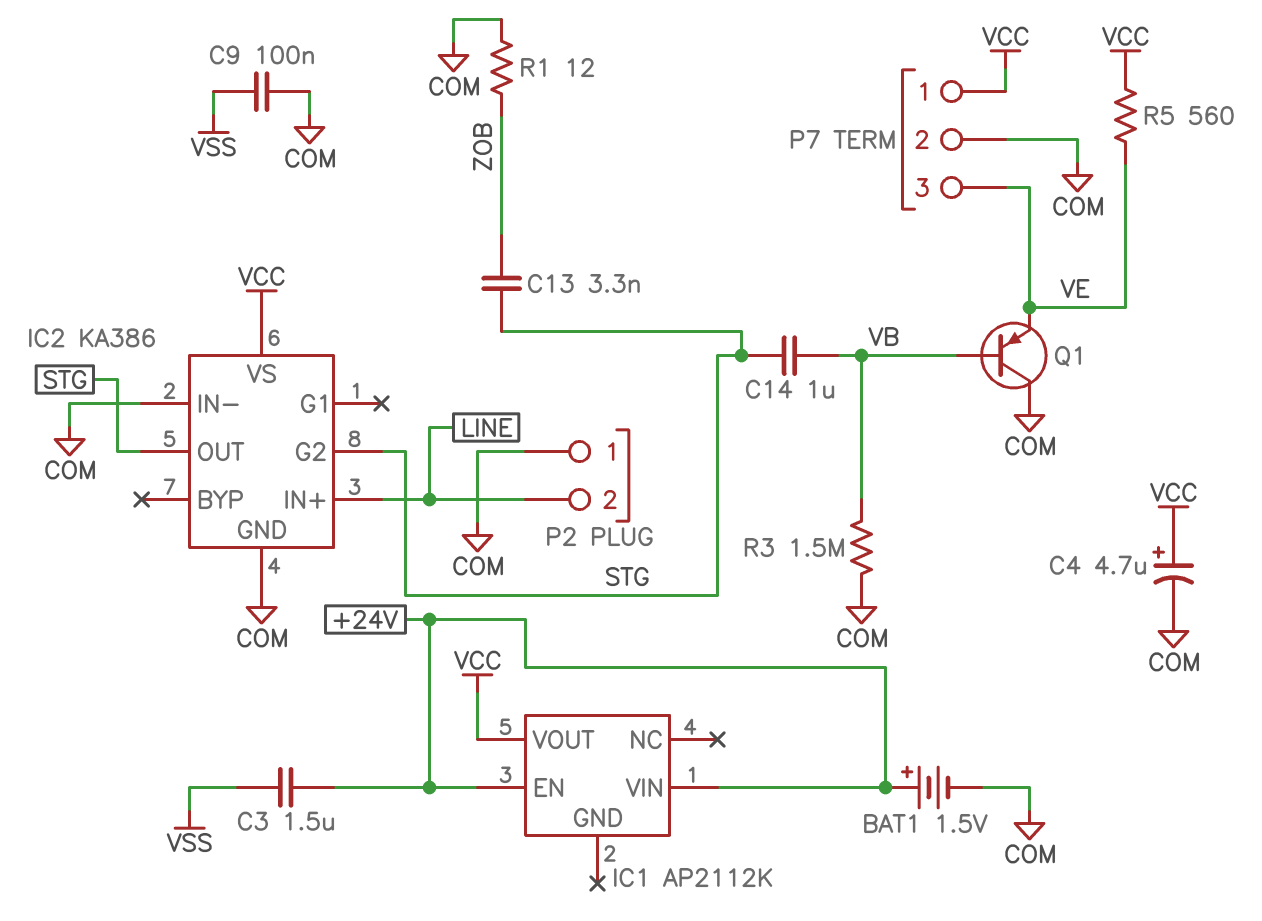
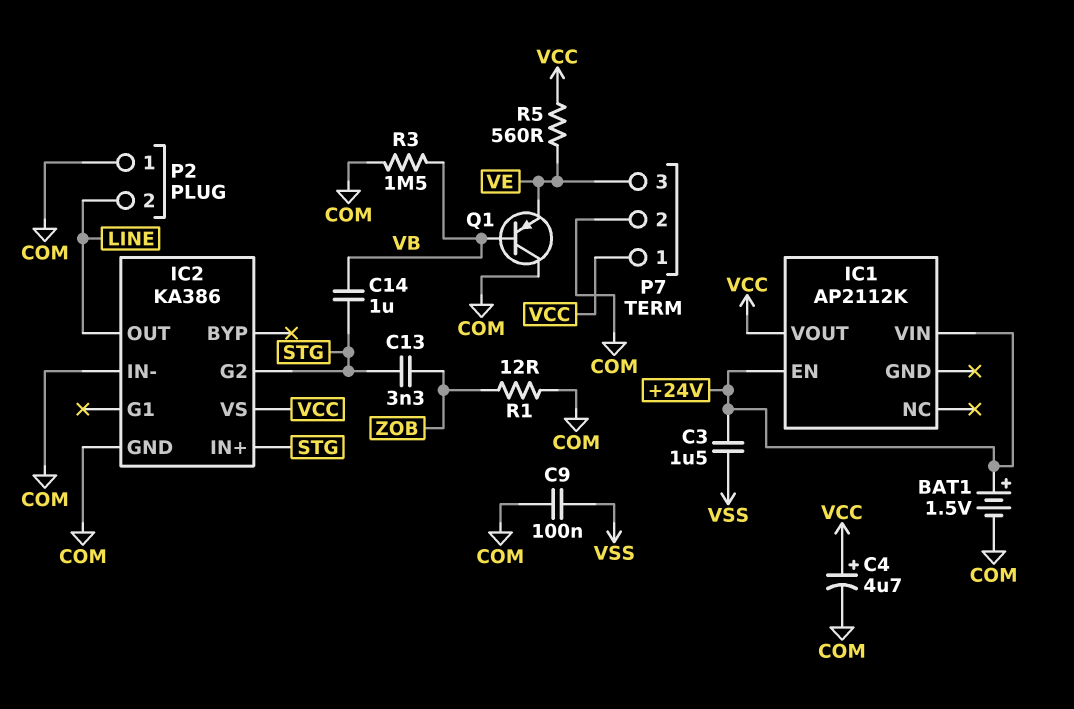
IC2 pin IN+: LINE -> STG
IC2 pin OUT: STG -> LINE

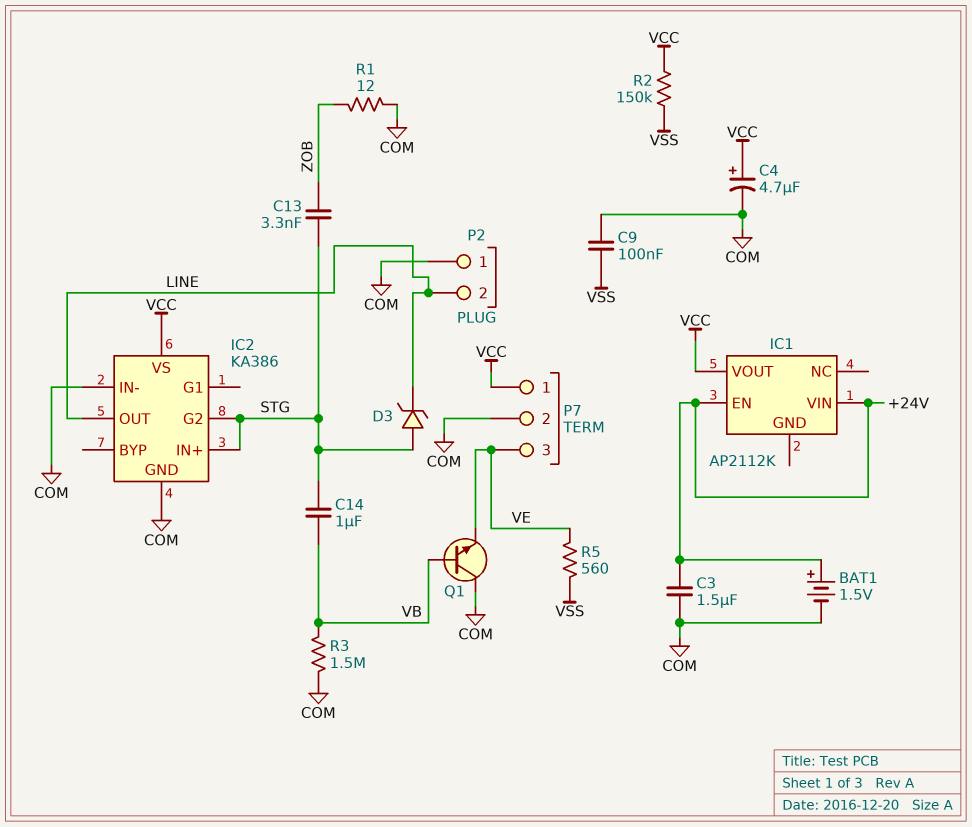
C3: 1.5uF (+24V, VSS) -> 1.5uF (+24V, COM)
D3: none -> zener (A STG, K LINE)
Q1: PNP (B VB, C COM, E VE) -> NPN (B VB, C COM, E VE)
R2: none -> 150k (VCC, VSS)
R5: 560 (VCC, VE) -> 560 (VE, VSS)

